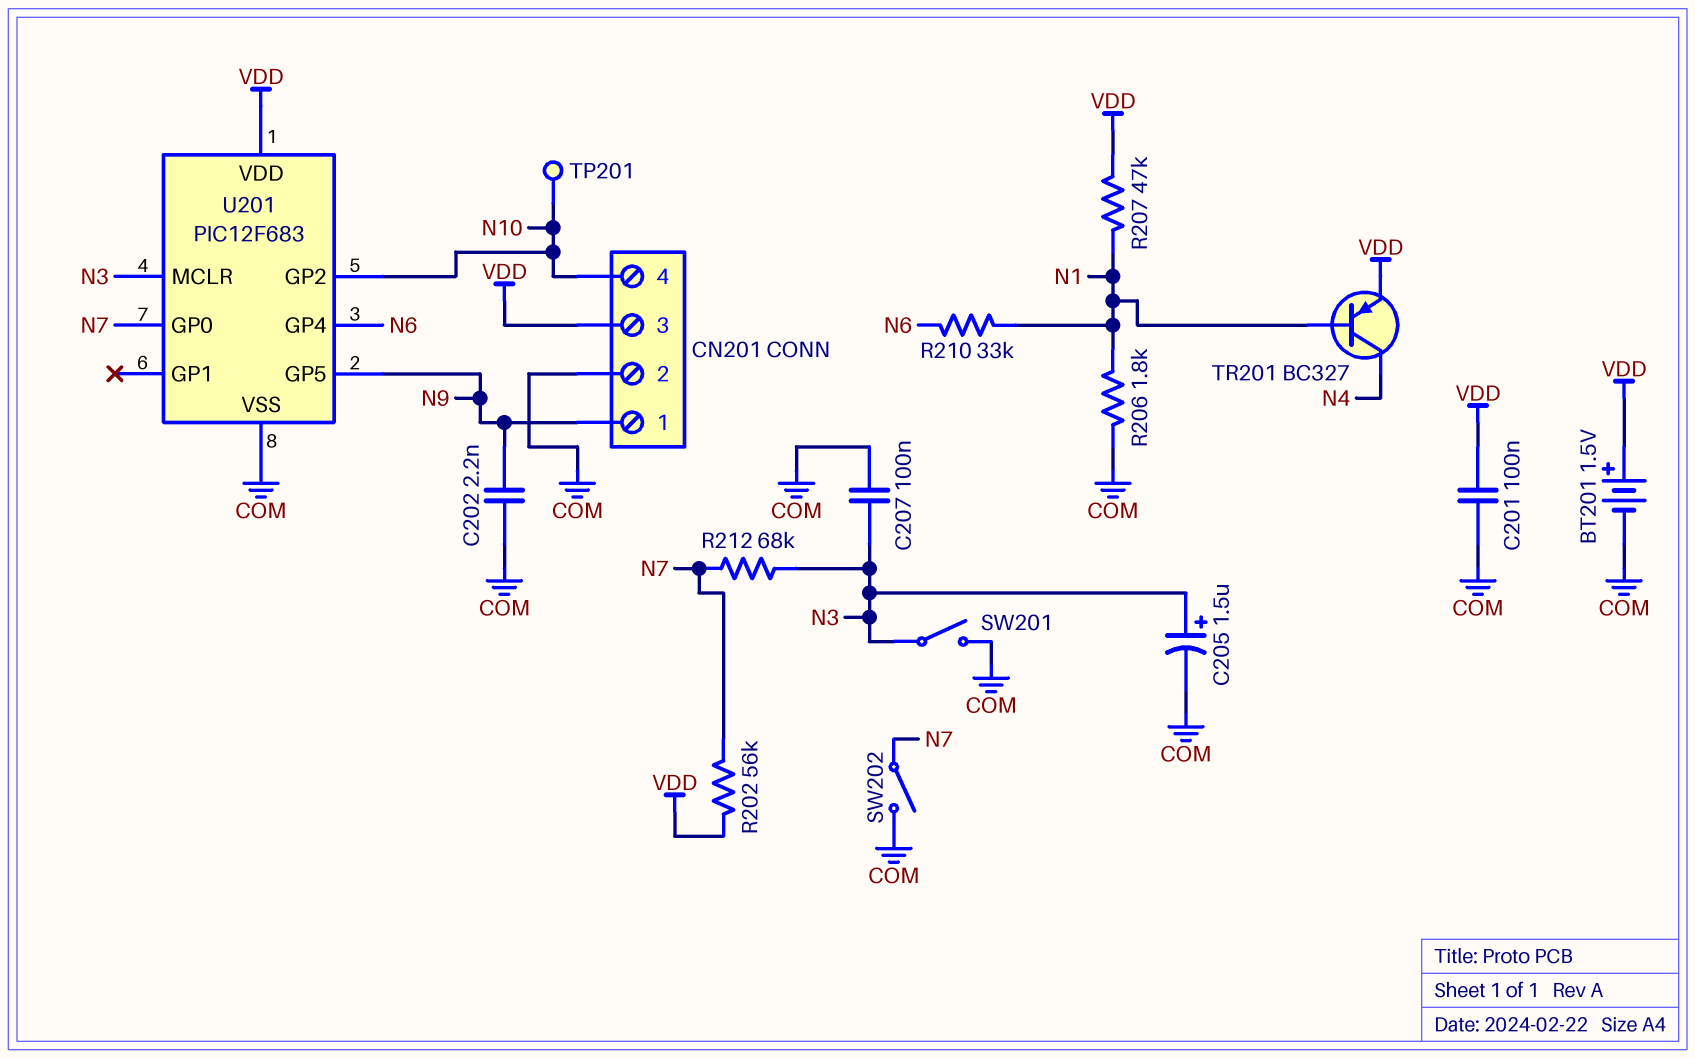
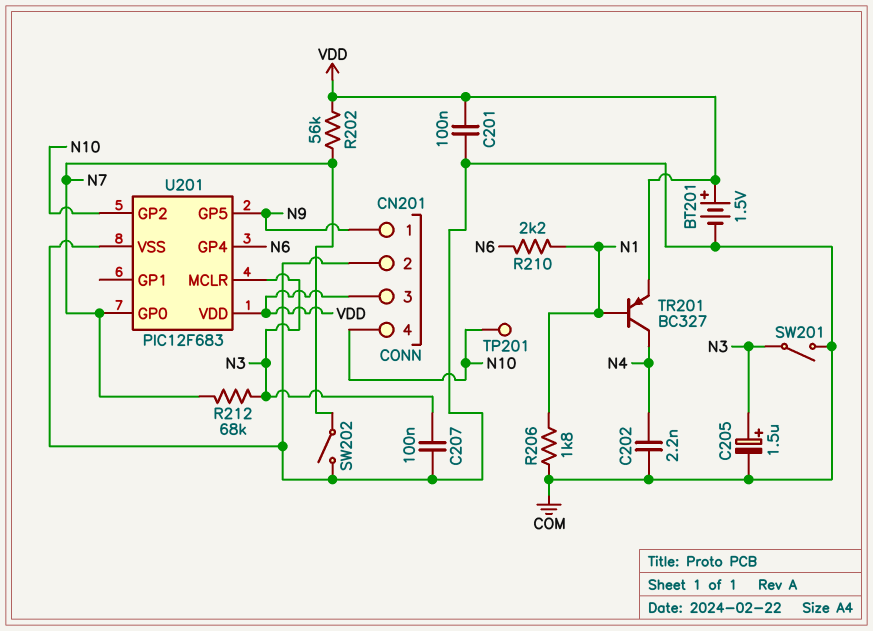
C202: 2.2nF (COM, N9) -> 2.2nF (COM, N4)
R207: 47k (N1, VDD) -> none
R210: 33k (N1, N6) -> 2.2k (N1, N6)

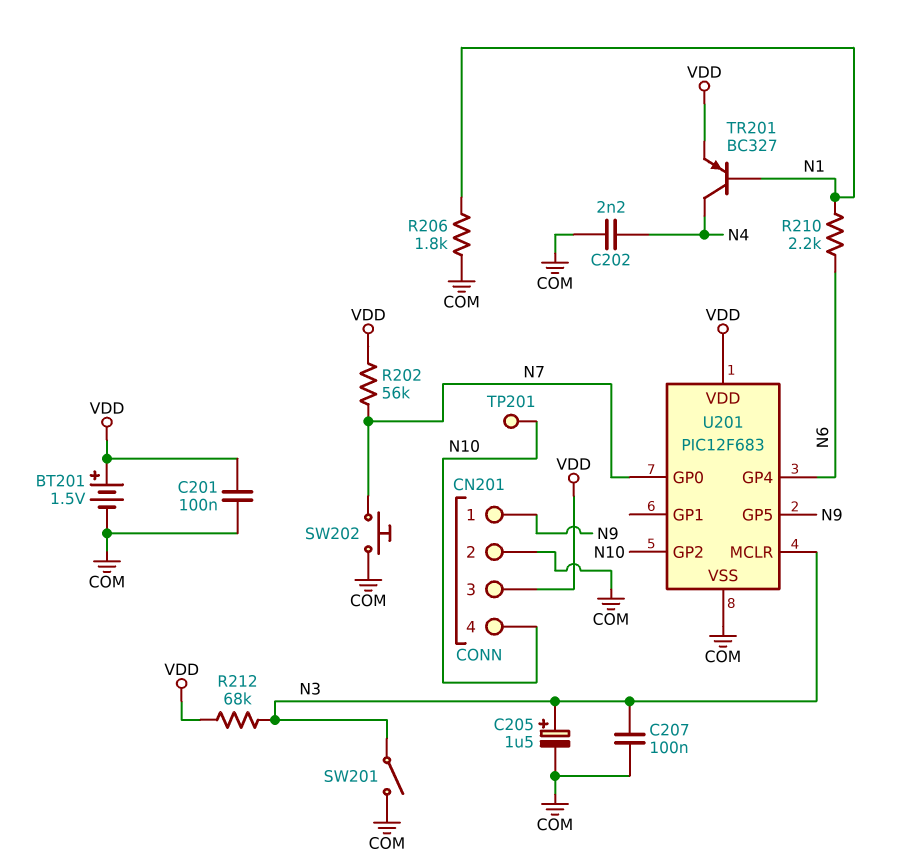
R212: 68k (N3, N7) -> 68k (N3, VDD)
SW202: switch (COM, N7) -> button (COM, N7)

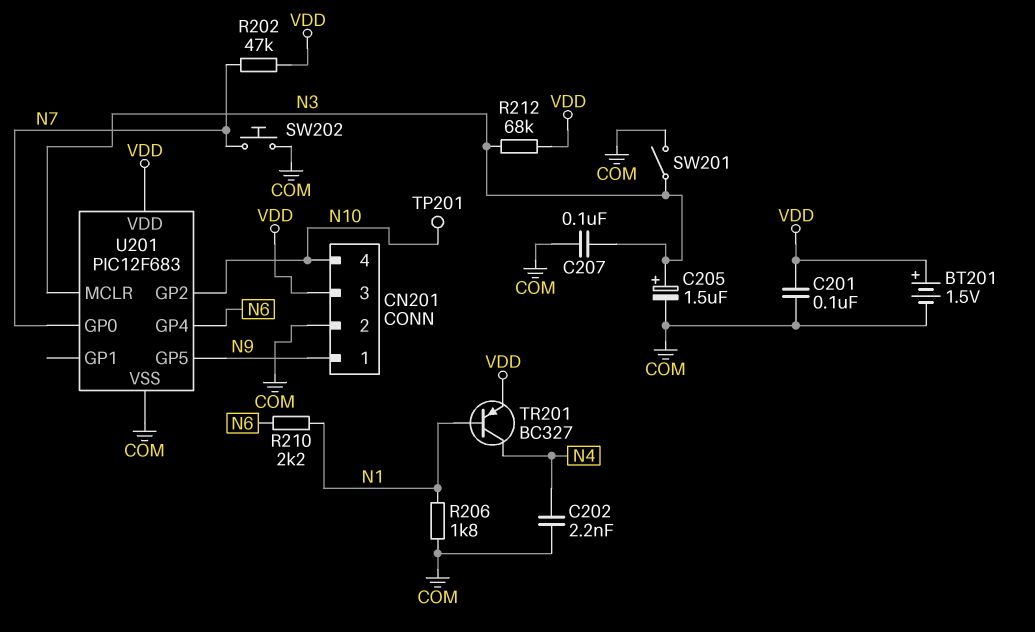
R202: 56k (N7, VDD) -> 47k (N7, VDD)

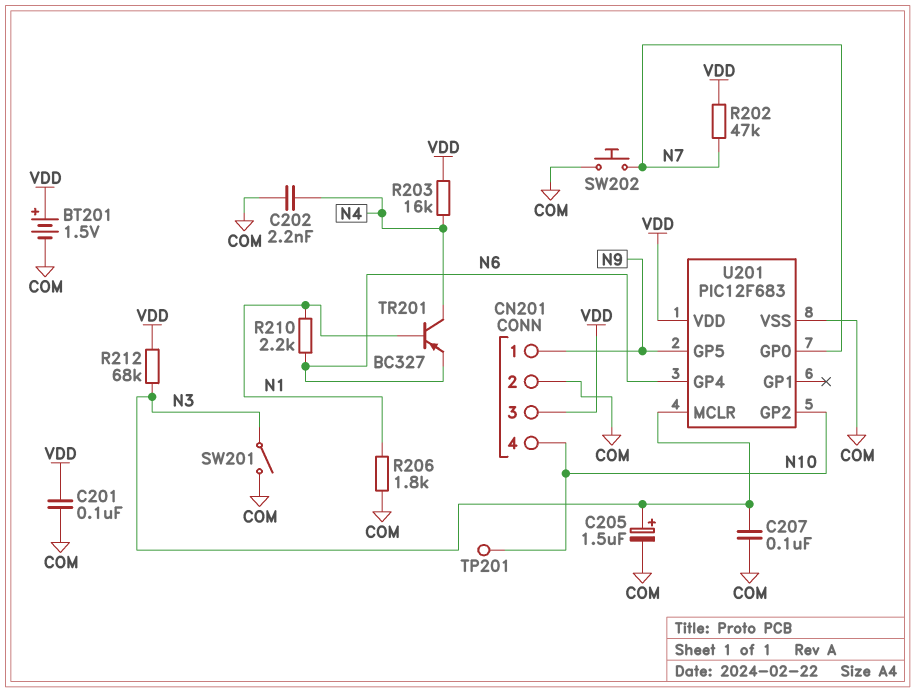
R203: none -> 16k (N4, VDD)
TR201: PNP BC327 (B N1, C N4, E VDD) -> PNP BC327 (B N1, C N4, E N6)

